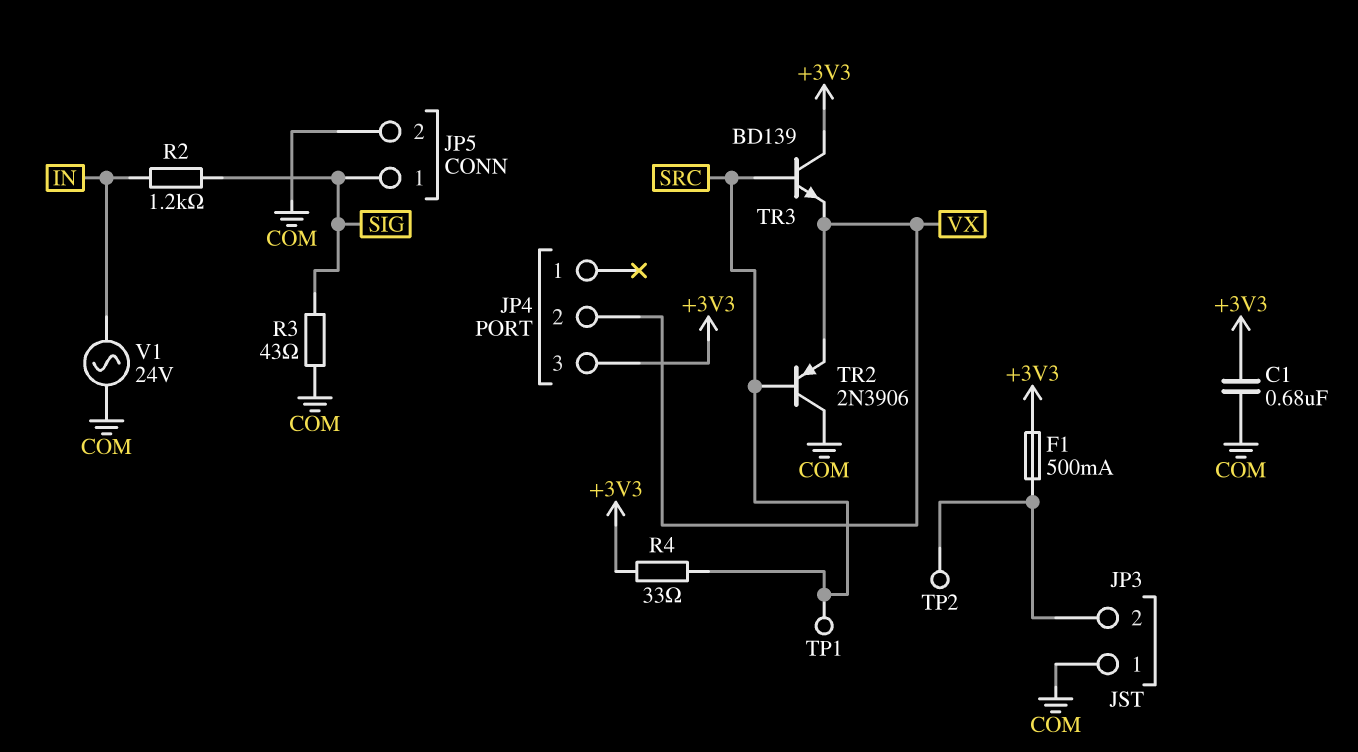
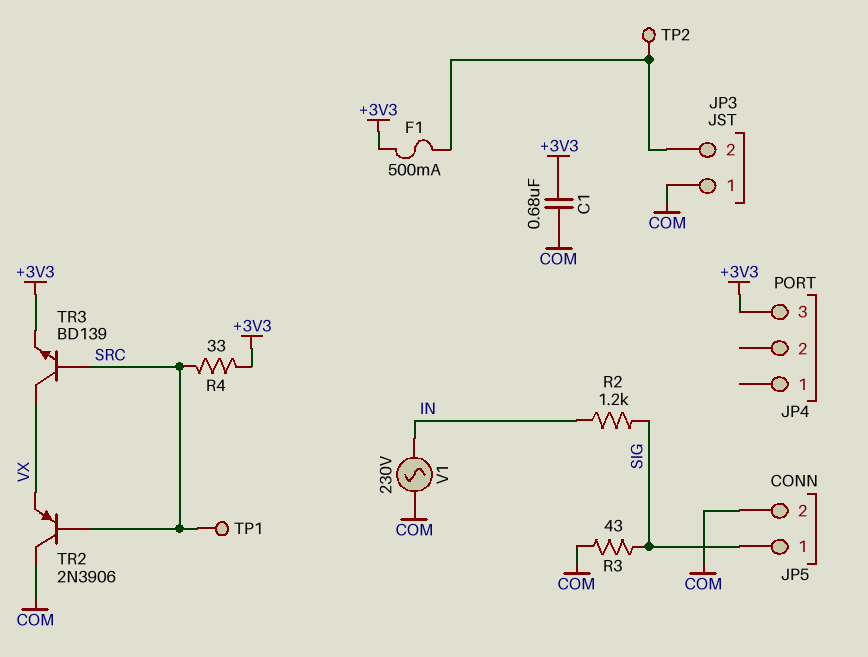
JP4 pin 2: VX -> none
TR3: NPN BD139 (B SRC, C +3V3, E VX) -> NPN BD139 (B SRC, C VX, E +3V3)
V1: AC 24V (COM, IN) -> AC 230V (COM, IN)

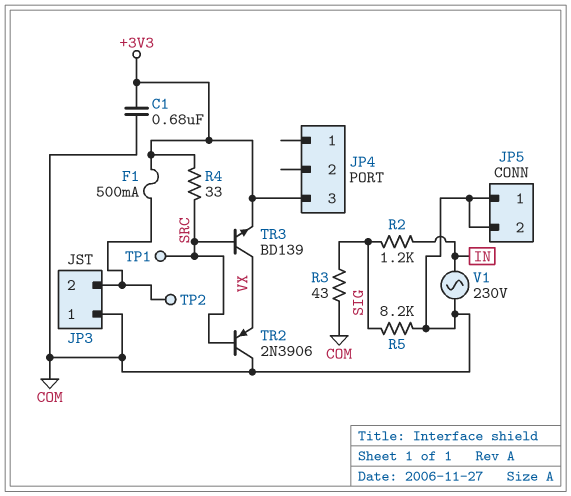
JP5 pin 1: SIG -> COM
R5: none -> 8.2k (COM, SIG)

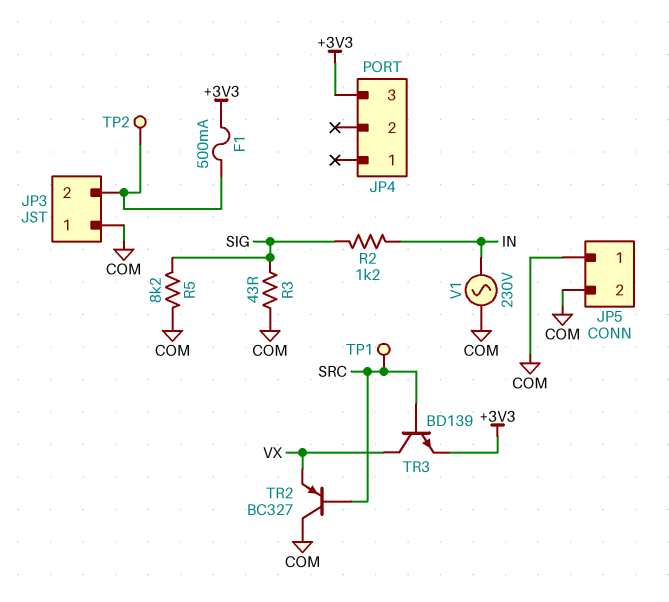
C1: 680nF (+3V3, COM) -> none
R4: 33 (+3V3, SRC) -> none
TR2: PNP 2N3906 (B SRC, C COM, E VX) -> PNP BC327 (B SRC, C COM, E VX)

